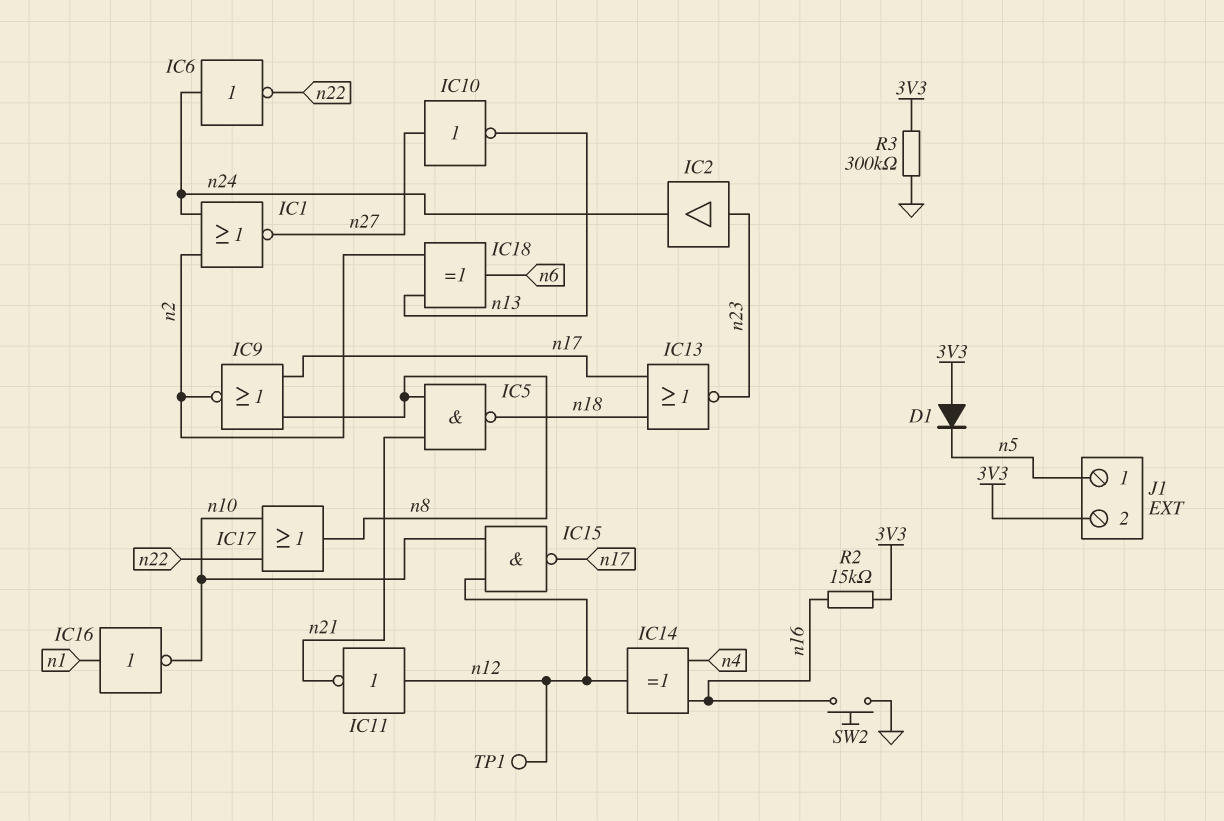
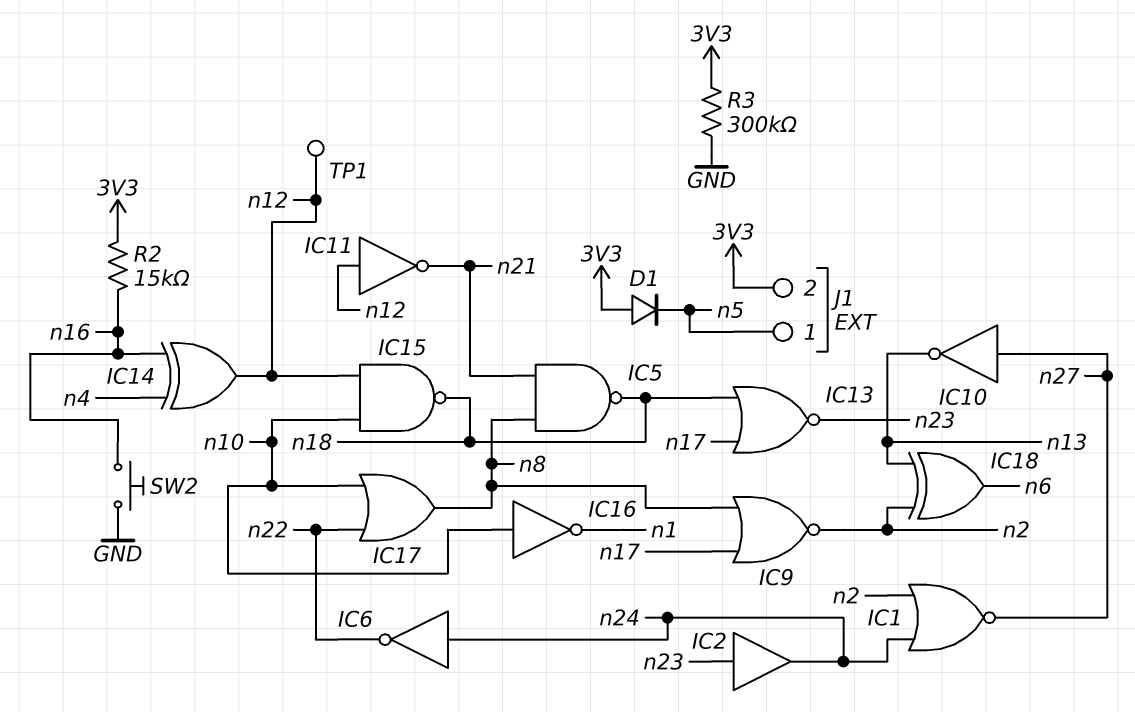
IC15: NAND (in n10, in n12, out n17) -> NAND (in n10, in n12, out n18)
IC16: NOT (in n1, out n10) -> NOT (in n10, out n1)

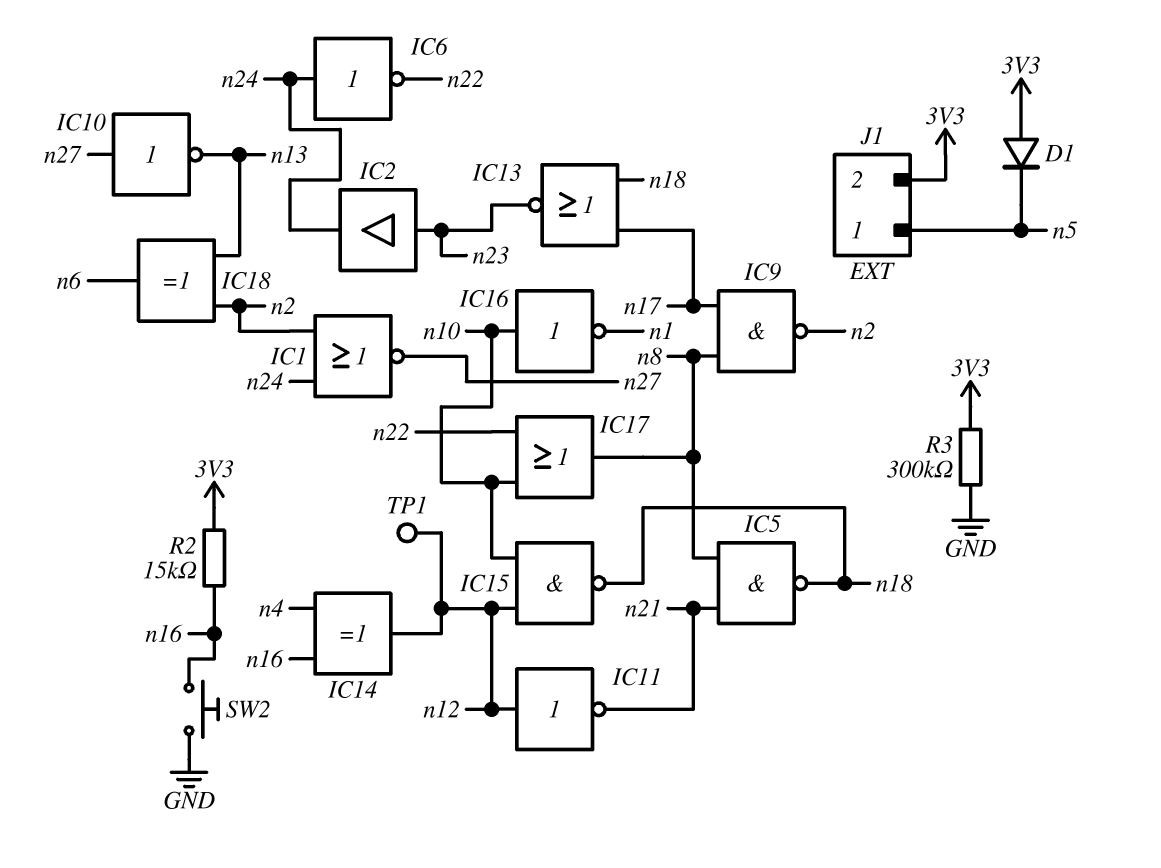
IC9: NOR (in n8, in n17, out n2) -> NAND (in n8, in n17, out n2)

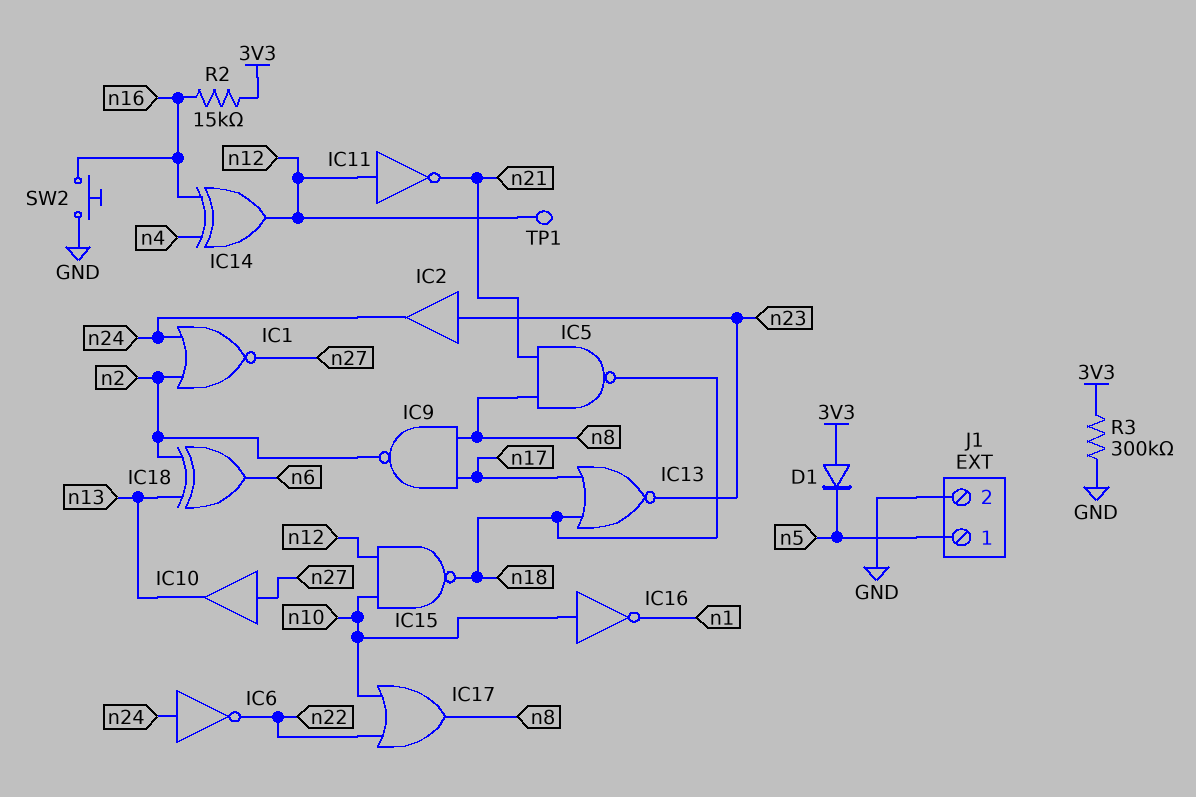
IC10: NOT (in n27, out n13) -> buffer (in n27, out n13)
J1 pin 2: 3V3 -> GND

